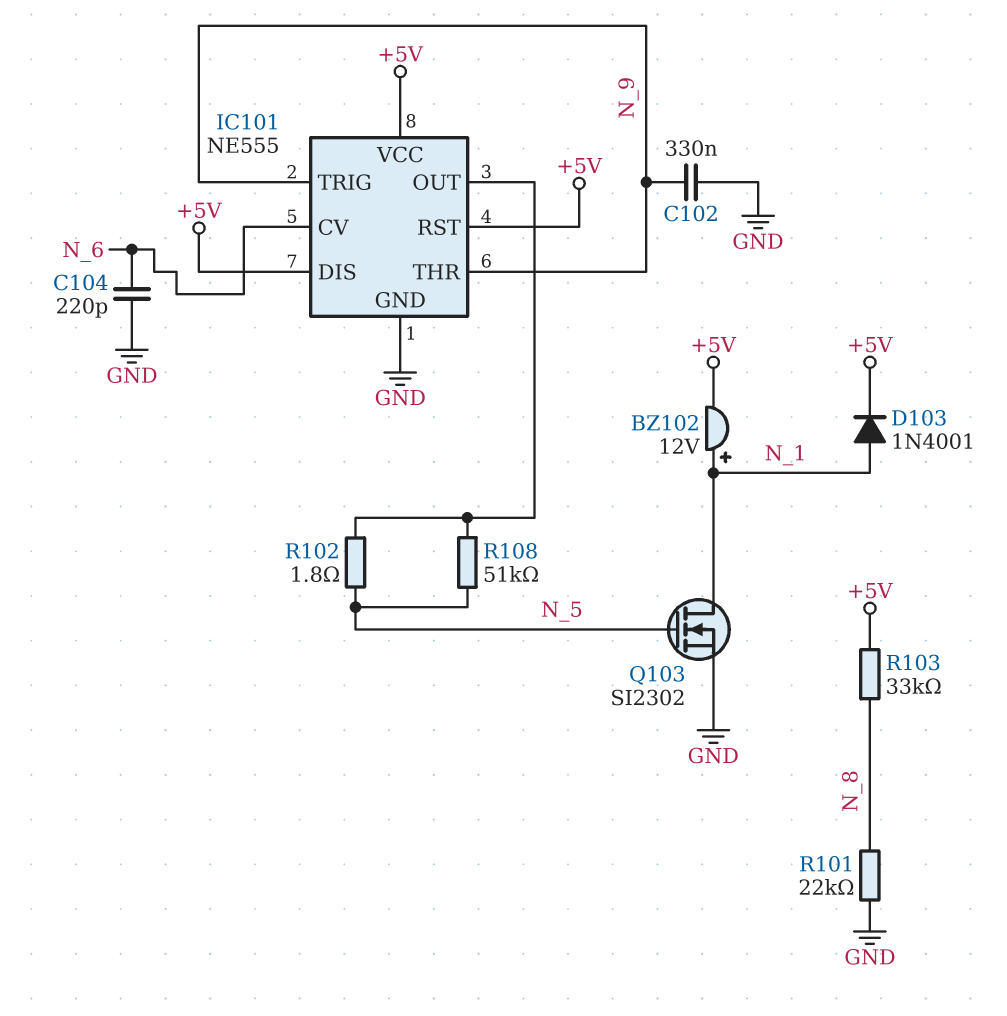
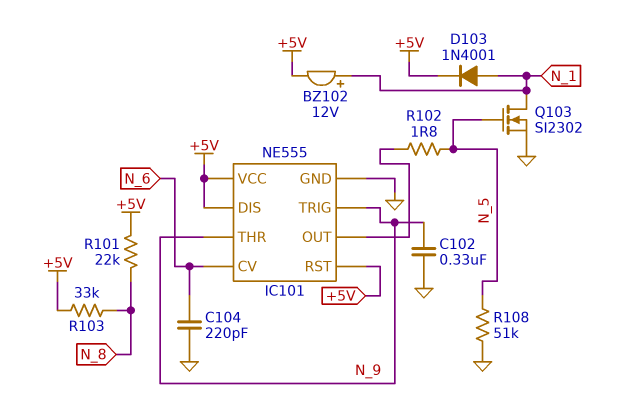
R101: 22k (GND, N_8) -> 22k (+5V, N_8)
R108: 51k (IC101/OUT, N_5) -> 51k (GND, N_5)

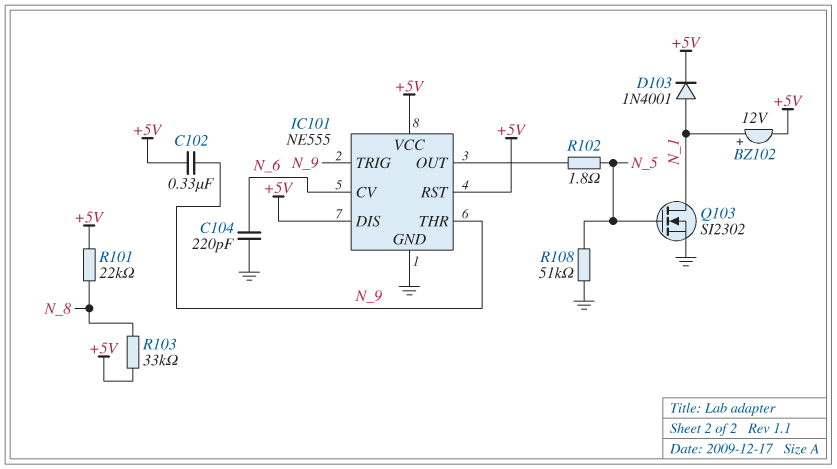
C102: 330nF (GND, N_9) -> 330nF (+5V, N_9)

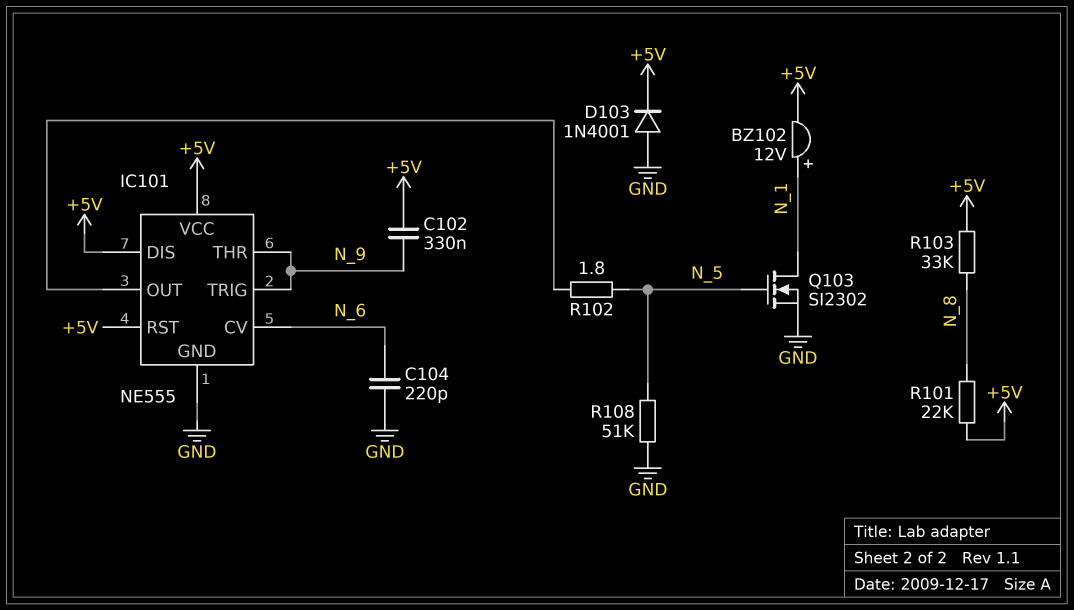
D103: diode 1N4001 (A N_1, K +5V) -> diode 1N4001 (A GND, K +5V)

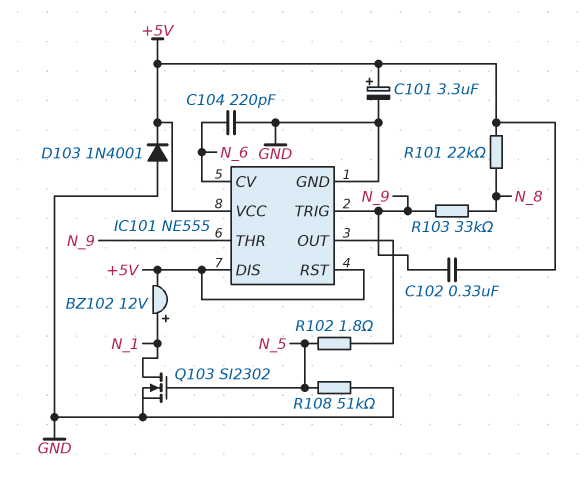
C101: none -> 3.3uF (plus +5V, minus GND)
R103: 33k (+5V, N_8) -> 33k (N_8, N_9)

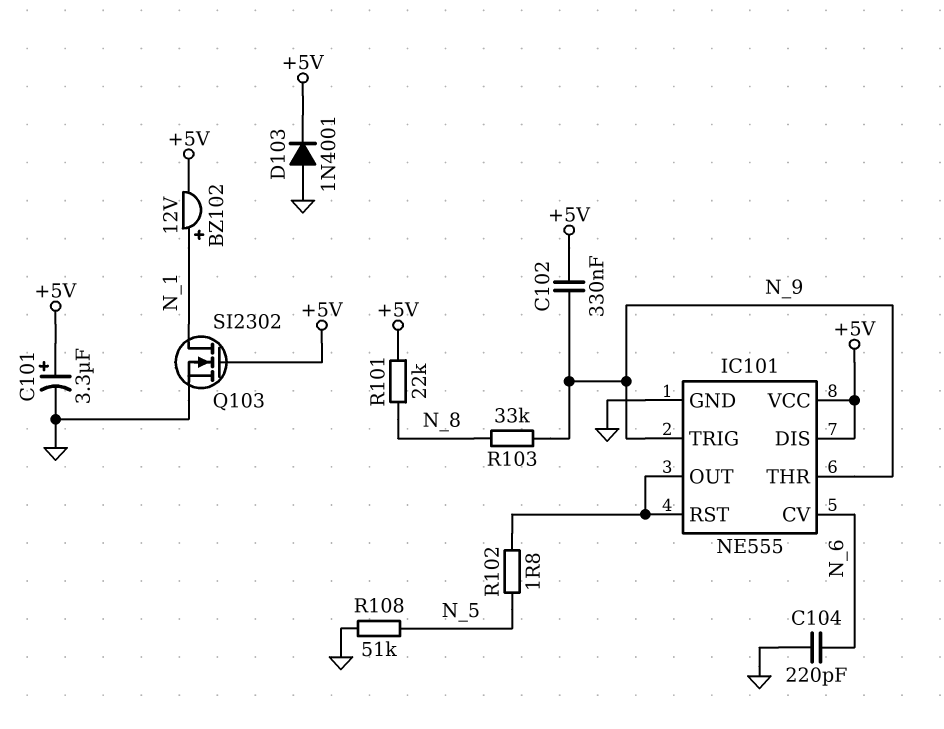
IC101 pin RST: +5V -> IC101/OUT
Q103: NMOS SI2302 (G N_5, D N_1, S GND) -> NMOS SI2302 (G +5V, D N_1, S GND)

